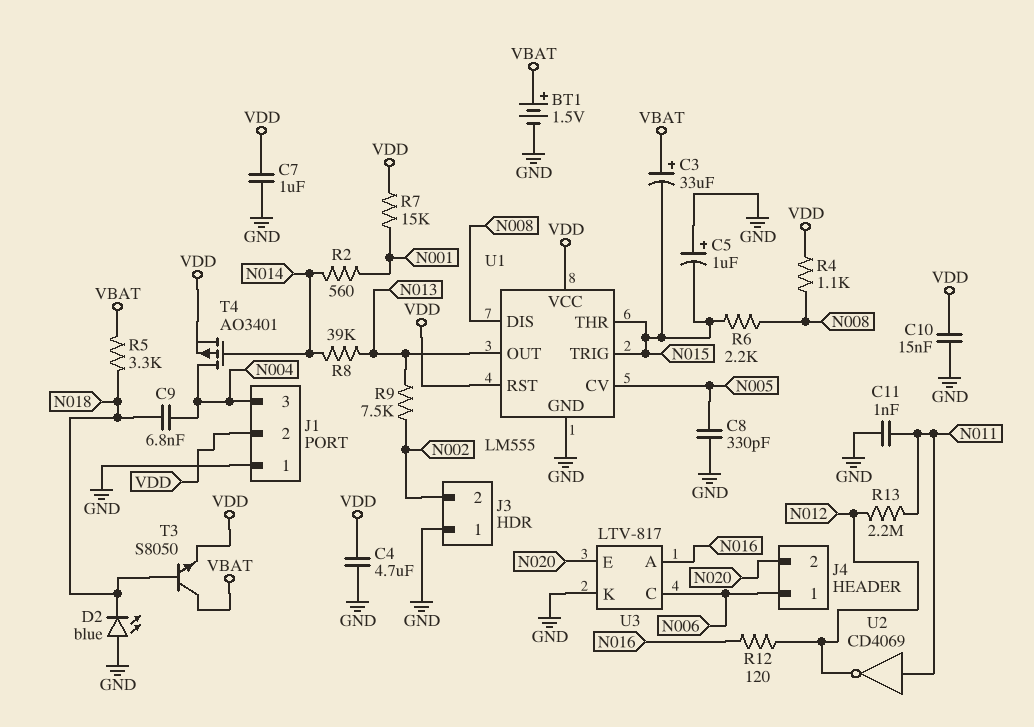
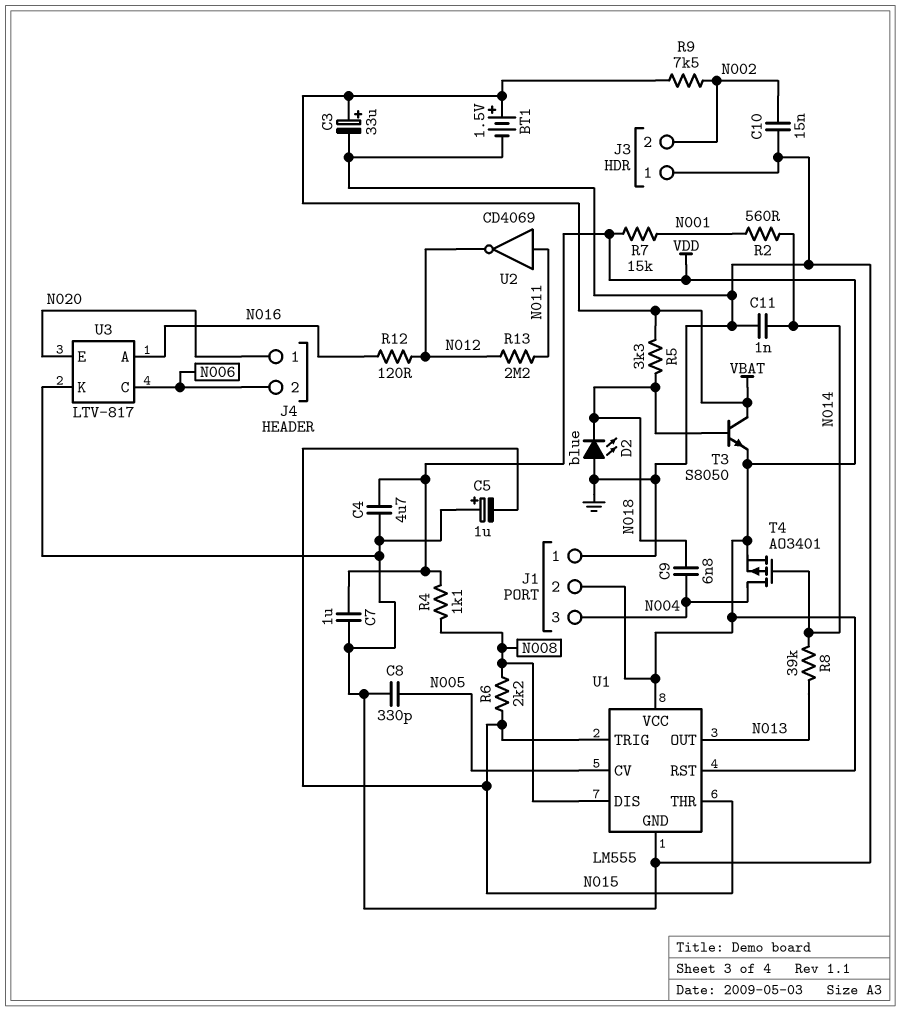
C3: 33uF (plus VBAT, minus N015) -> 33uF (plus VBAT, minus GND)
C10: 15nF (GND, VDD) -> 15nF (GND, N002)
C11: 1nF (GND, N011) -> 1nF (GND, N014)
J4 pin 1: N006 -> N020
J4 pin 2: N020 -> N006
R9: 7.5k (N002, N013) -> 7.5k (N002, VBAT)

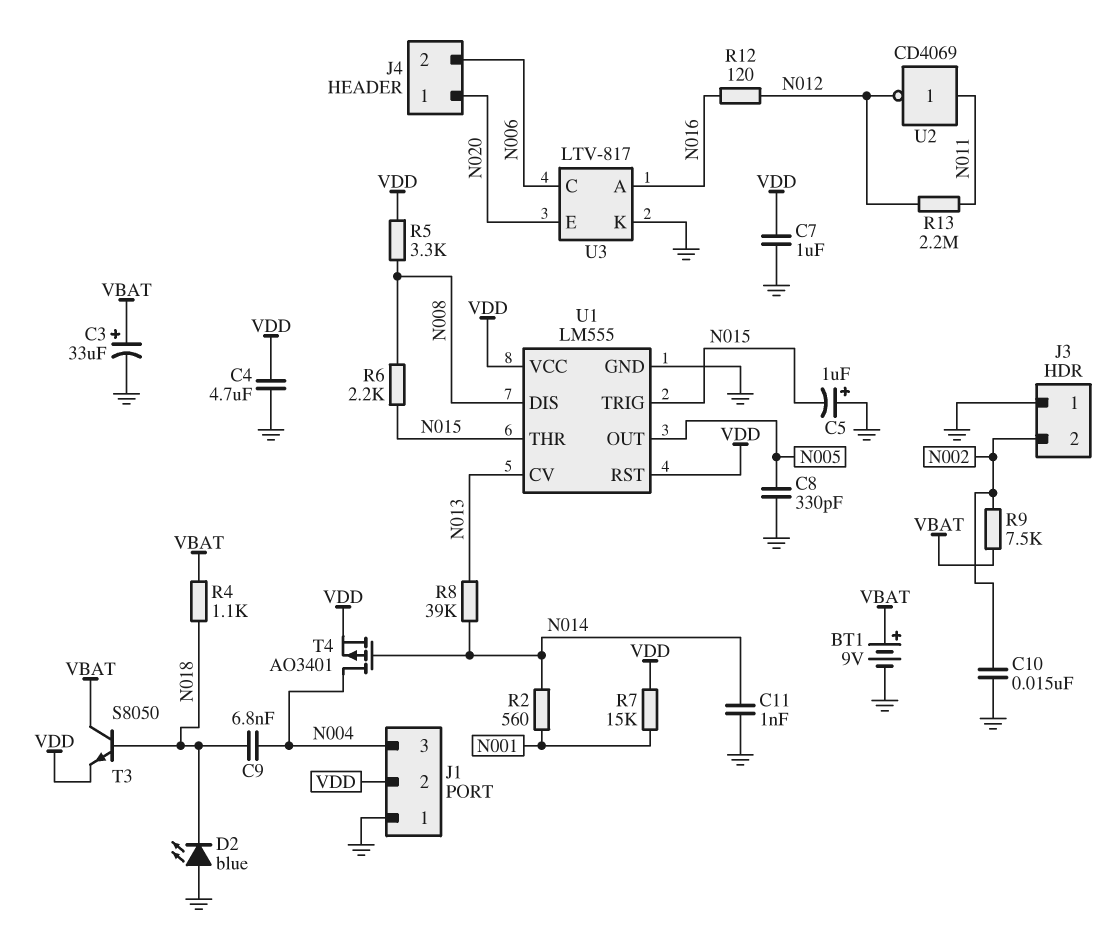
BT1: 1.5V (plus VBAT, minus GND) -> 9V (plus VBAT, minus GND)
R4: 1.1k (N008, VDD) -> 1.1k (N018, VBAT)
R5: 3.3k (N018, VBAT) -> 3.3k (N008, VDD)
U1 pin CV: N005 -> N013
U1 pin OUT: N013 -> N005

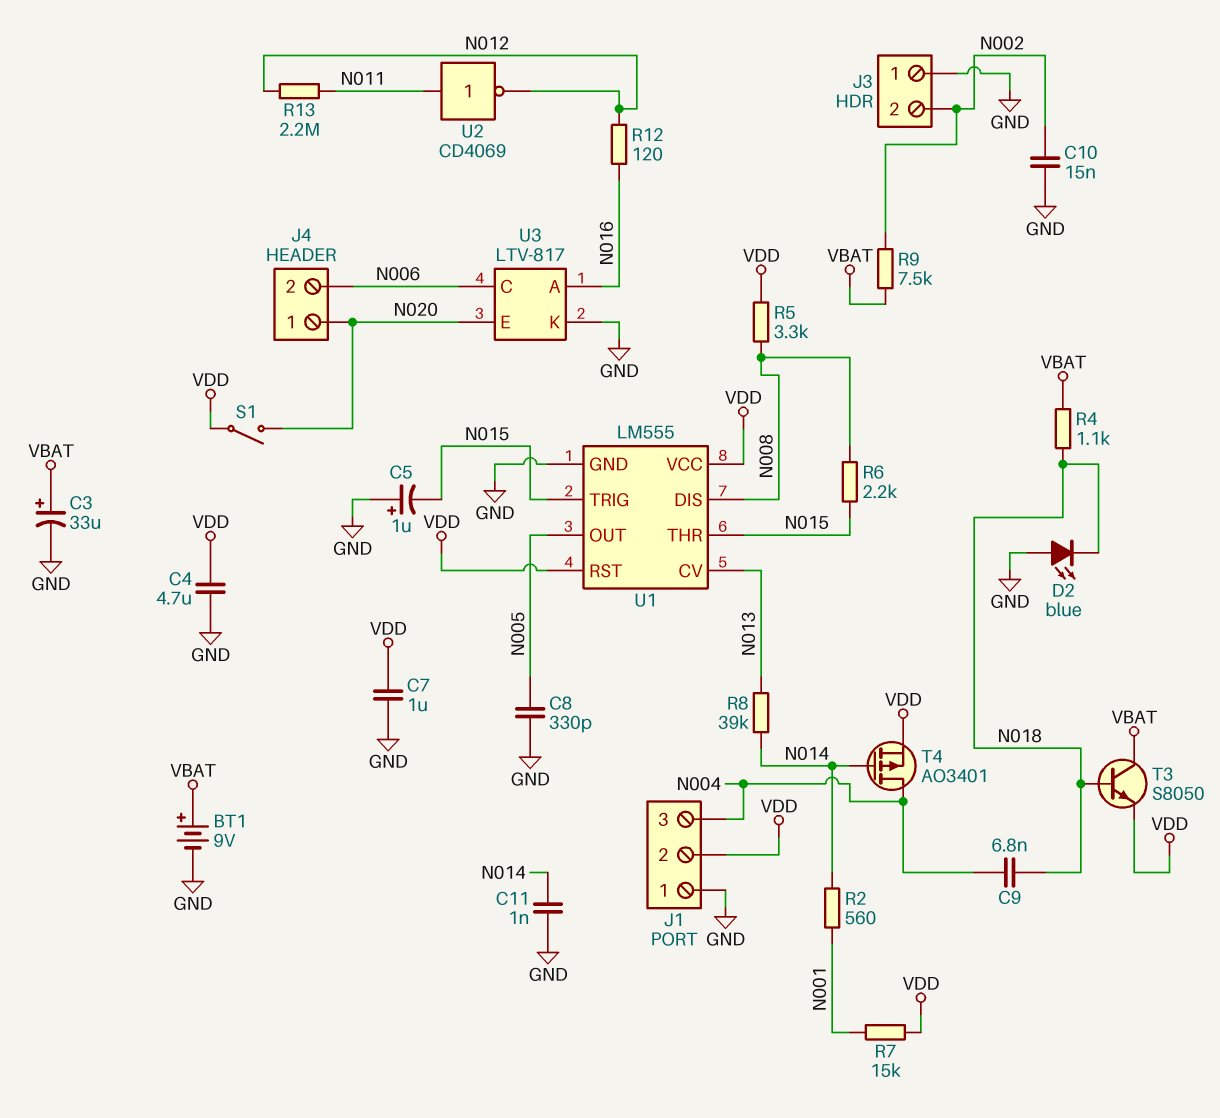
S1: none -> switch (N020, VDD)

